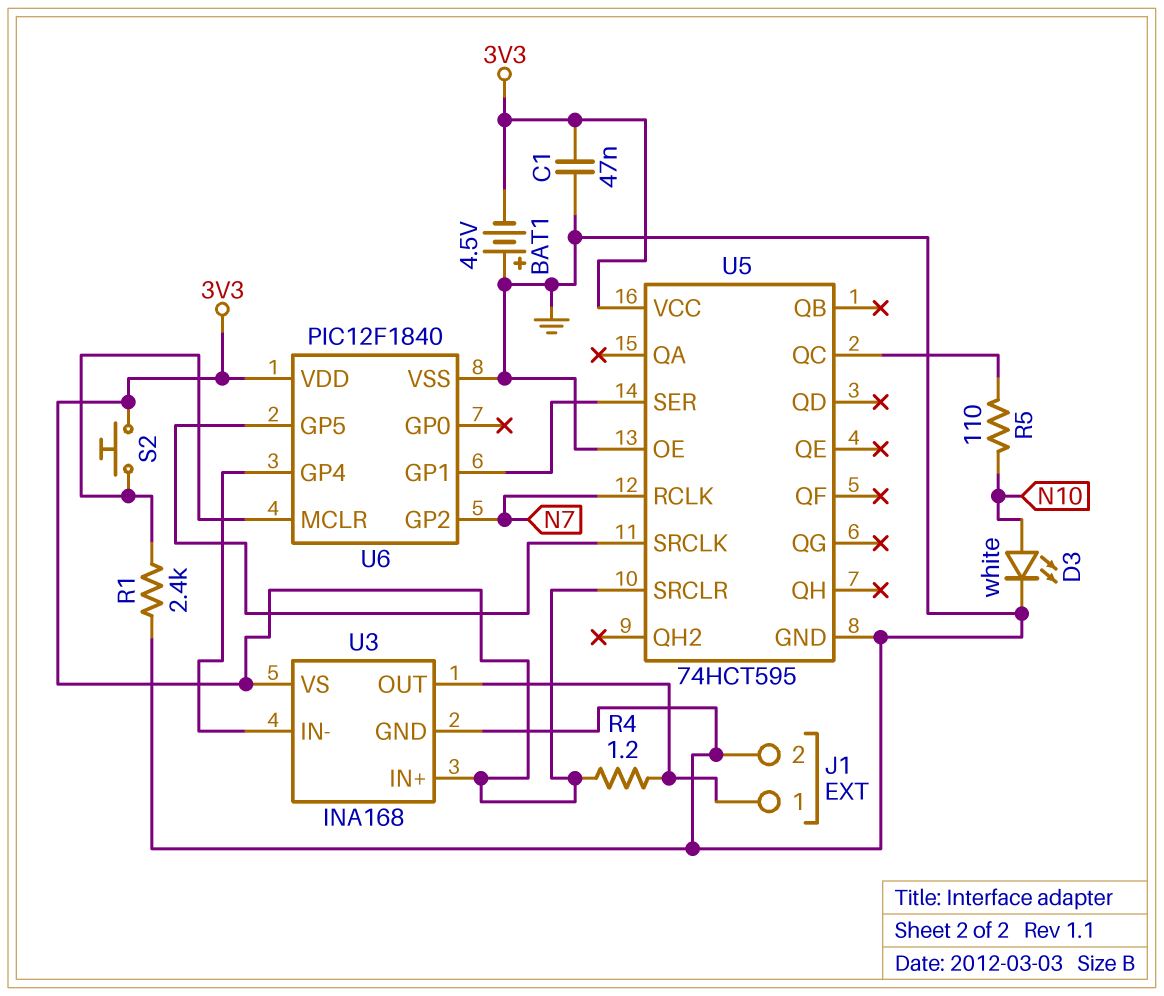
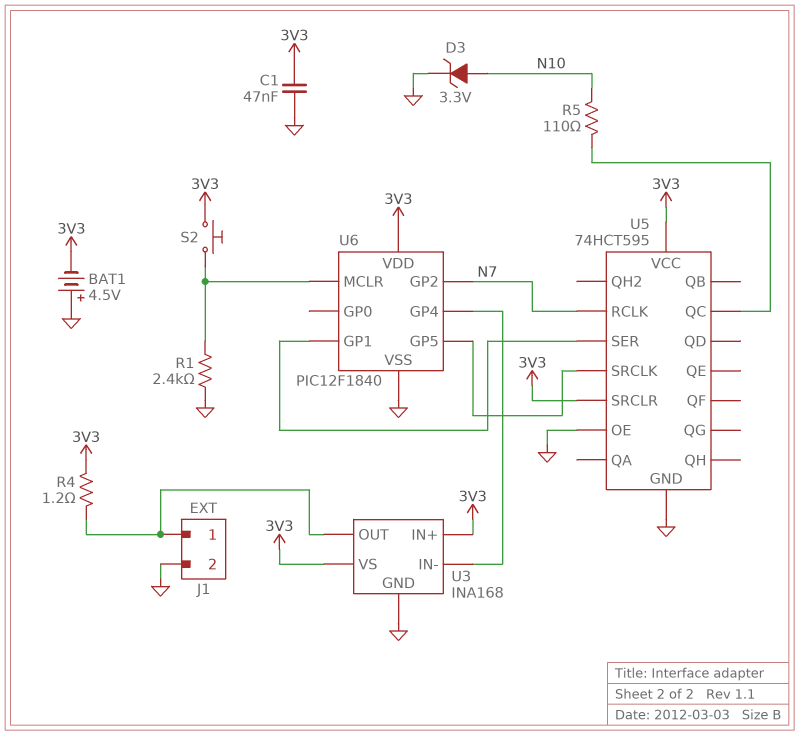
D3: LED white (A N10, K GND) -> zener 3.3V (A N10, K GND)

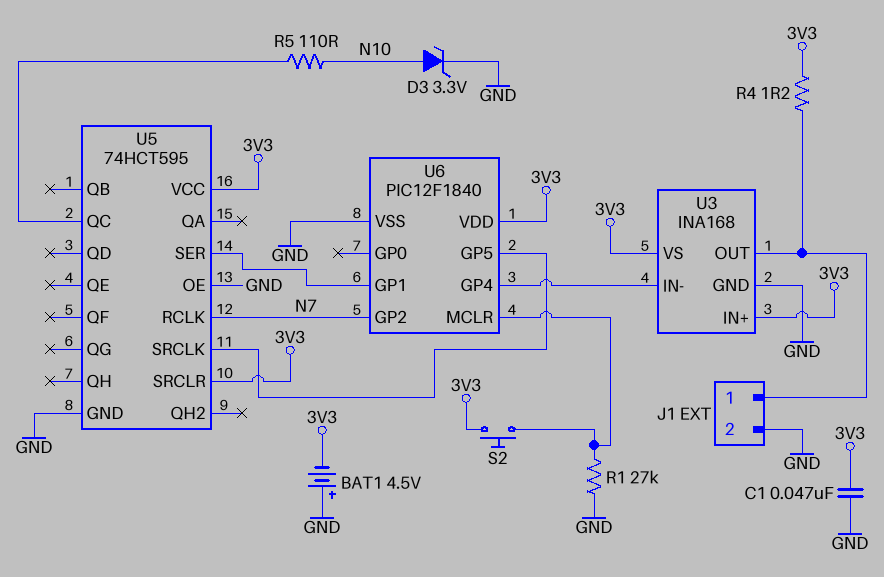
R1: 2.4k (GND, U6/MCLR) -> 27k (GND, U6/MCLR)

